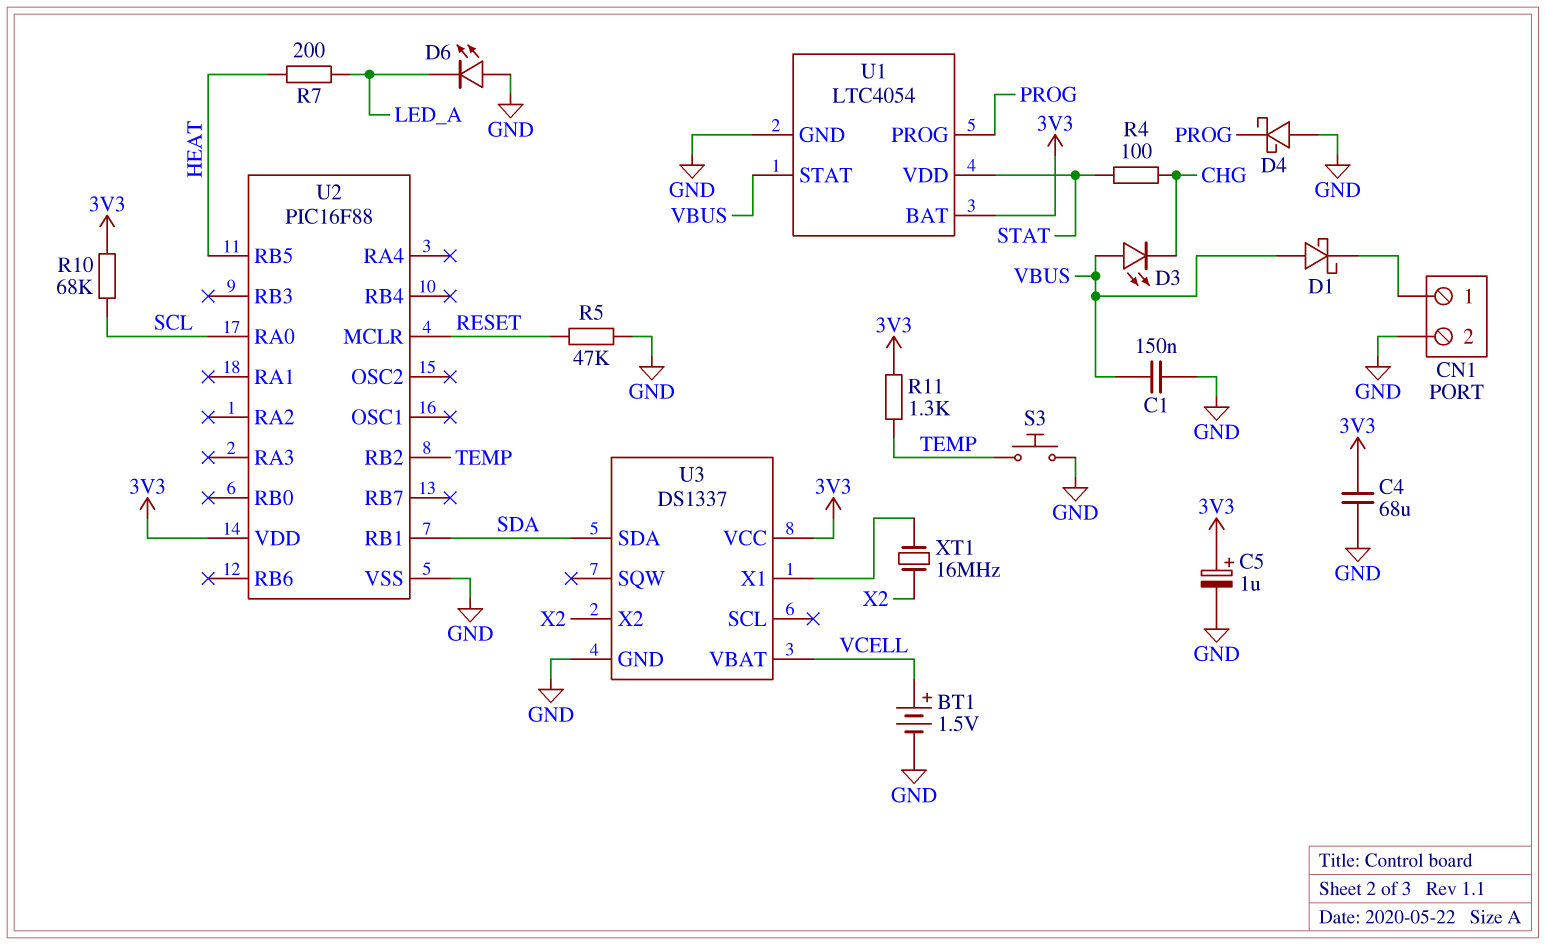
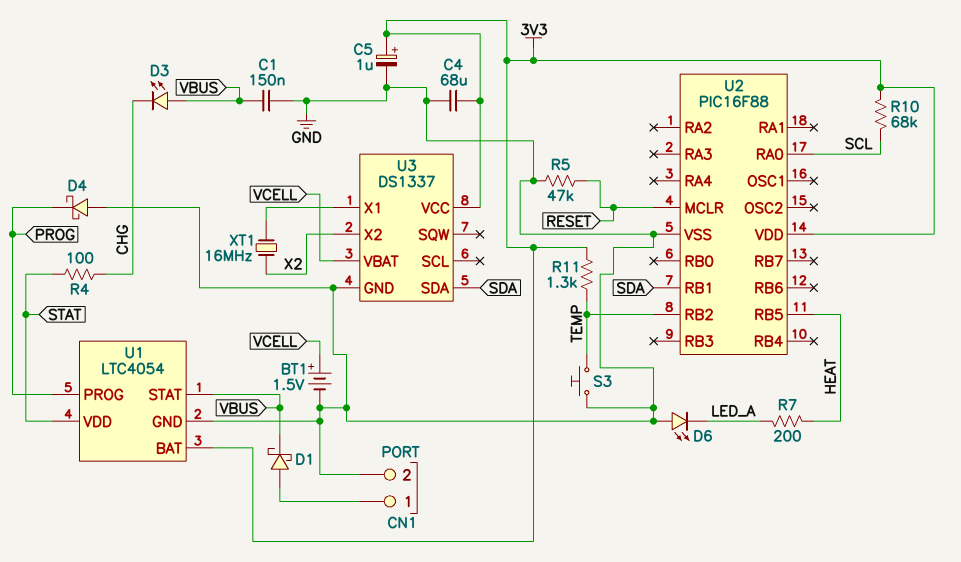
D1: schottky (A VBUS, K CN1/1) -> schottky (A CN1/1, K VBUS)

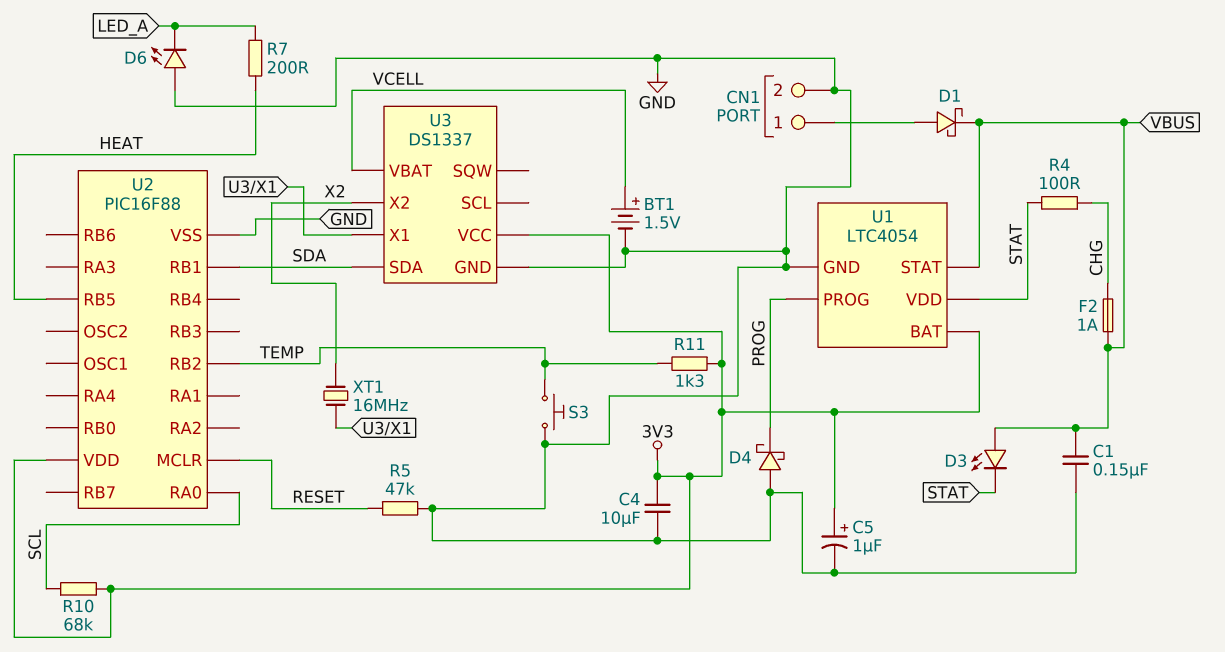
C4: 68uF (3V3, GND) -> 10uF (3V3, GND)
D3: LED (A VBUS, K CHG) -> LED (A VBUS, K STAT)
F2: none -> 1A (CHG, VBUS)

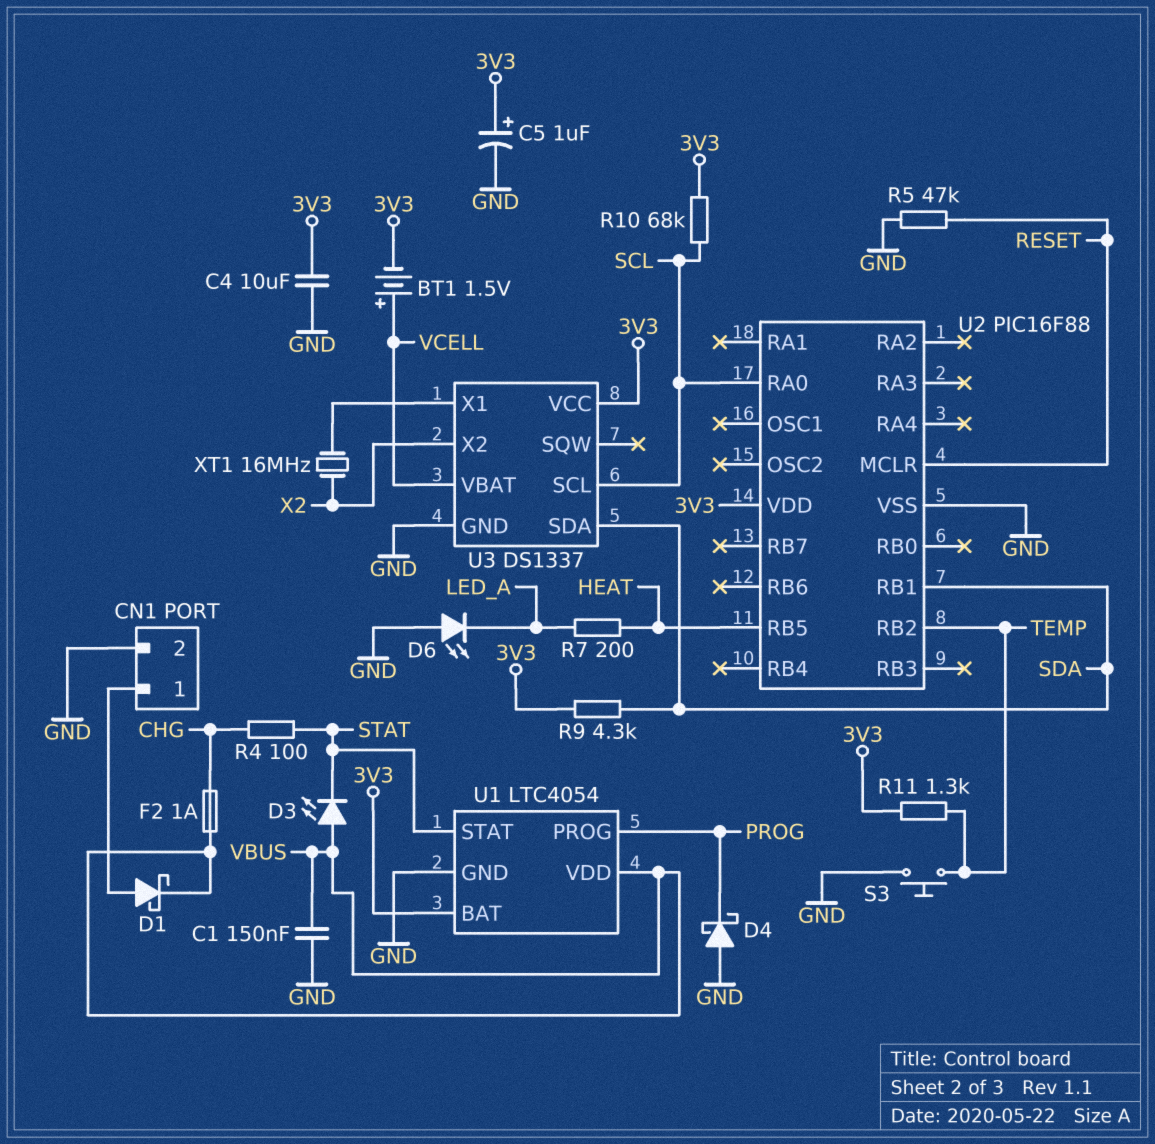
BT1: 1.5V (plus VCELL, minus GND) -> 1.5V (plus VCELL, minus 3V3)
R9: none -> 4.3k (3V3, SDA)
U1 pin STAT: VBUS -> STAT
U1 pin VDD: STAT -> VBUS
U3 pin SCL: none -> SCL

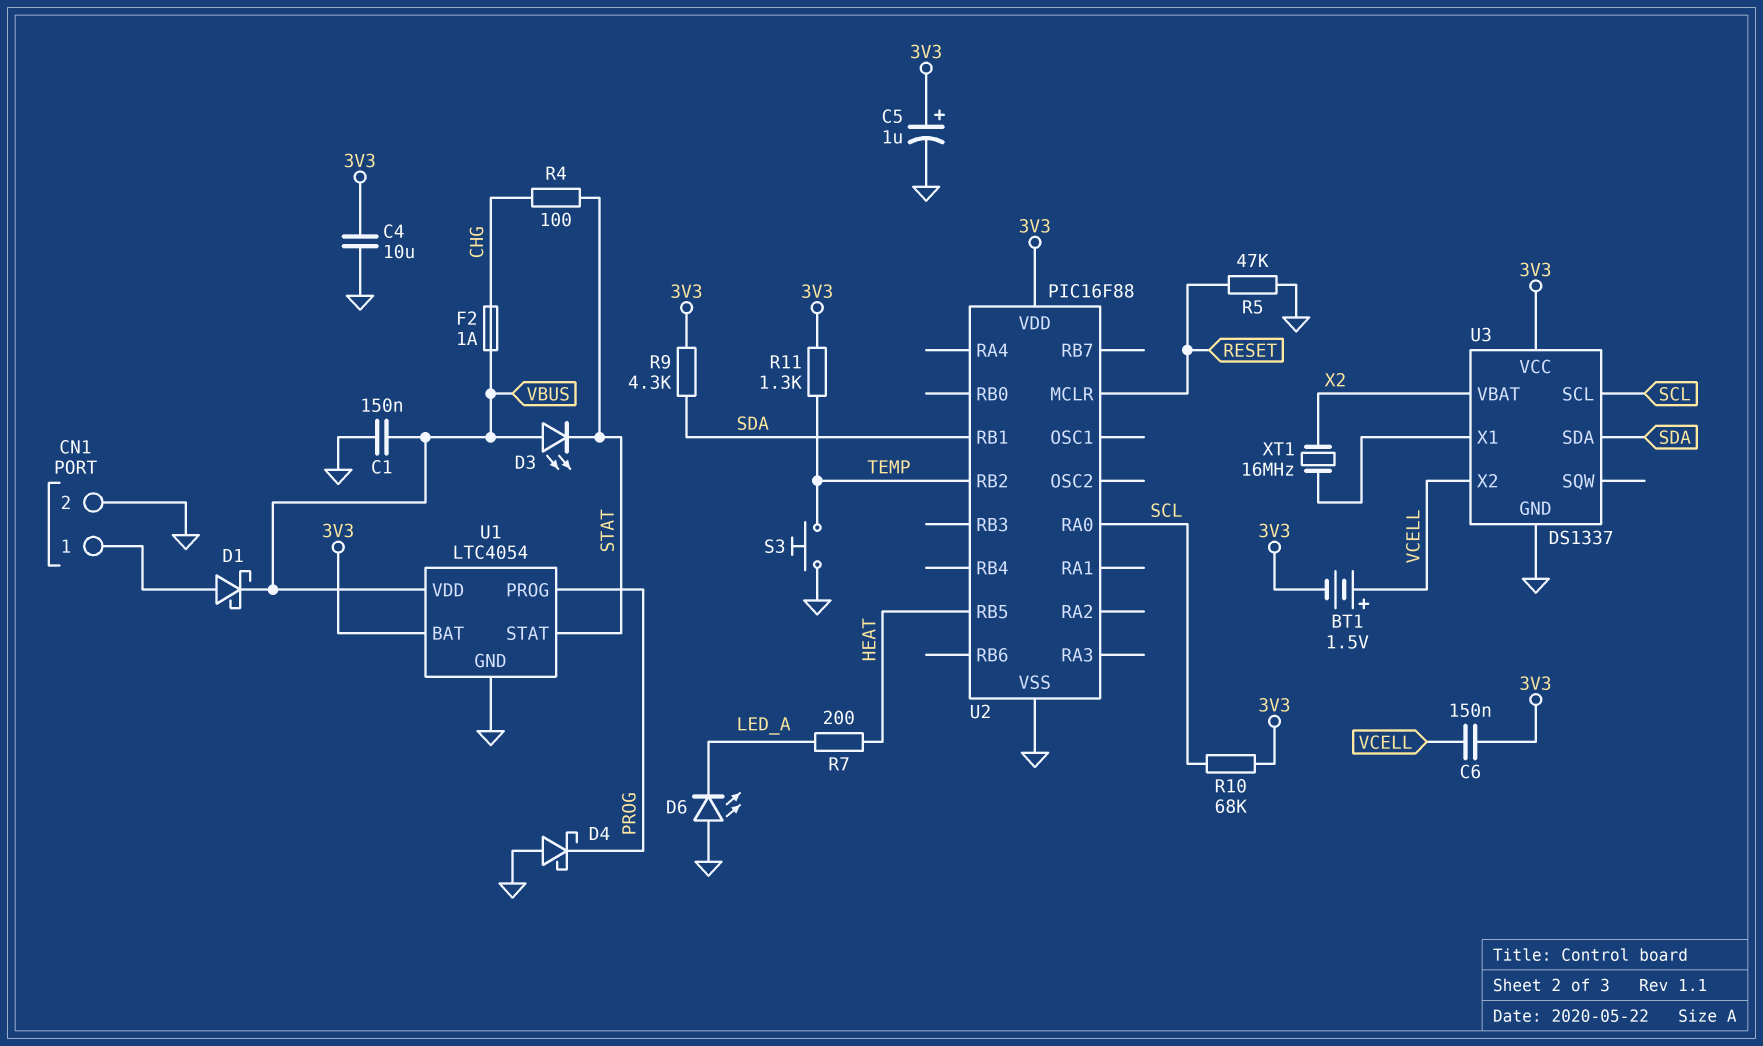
C6: none -> 150nF (3V3, VCELL)
U3 pin VBAT: VCELL -> X2
U3 pin X2: X2 -> VCELL

